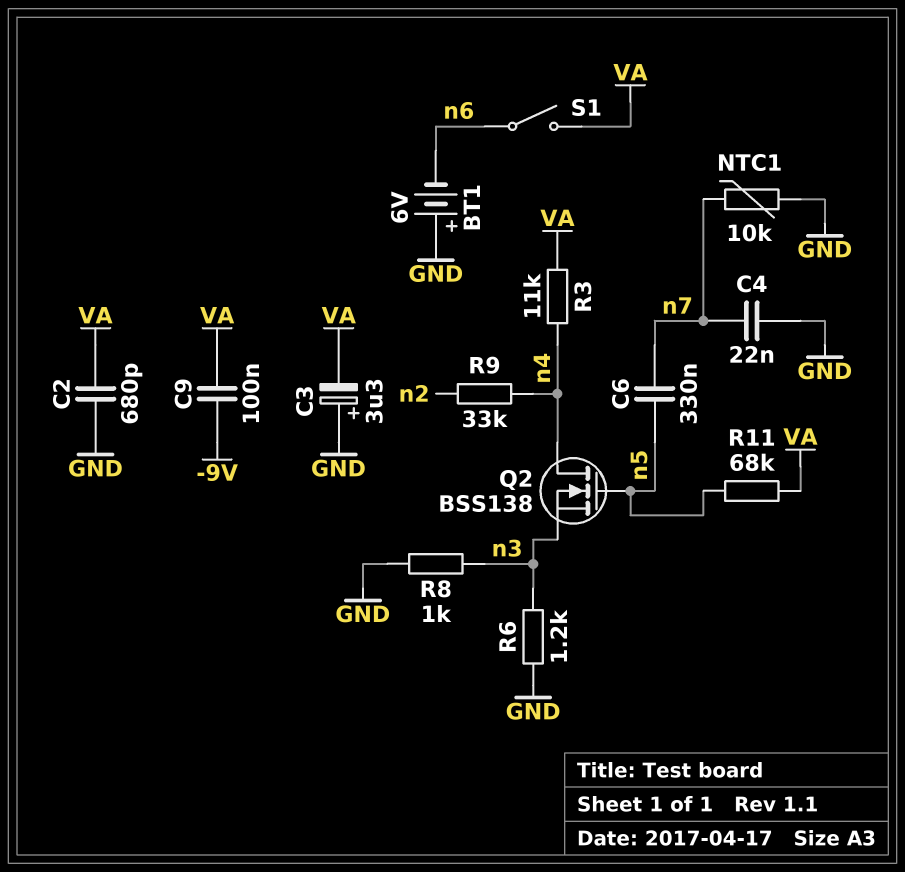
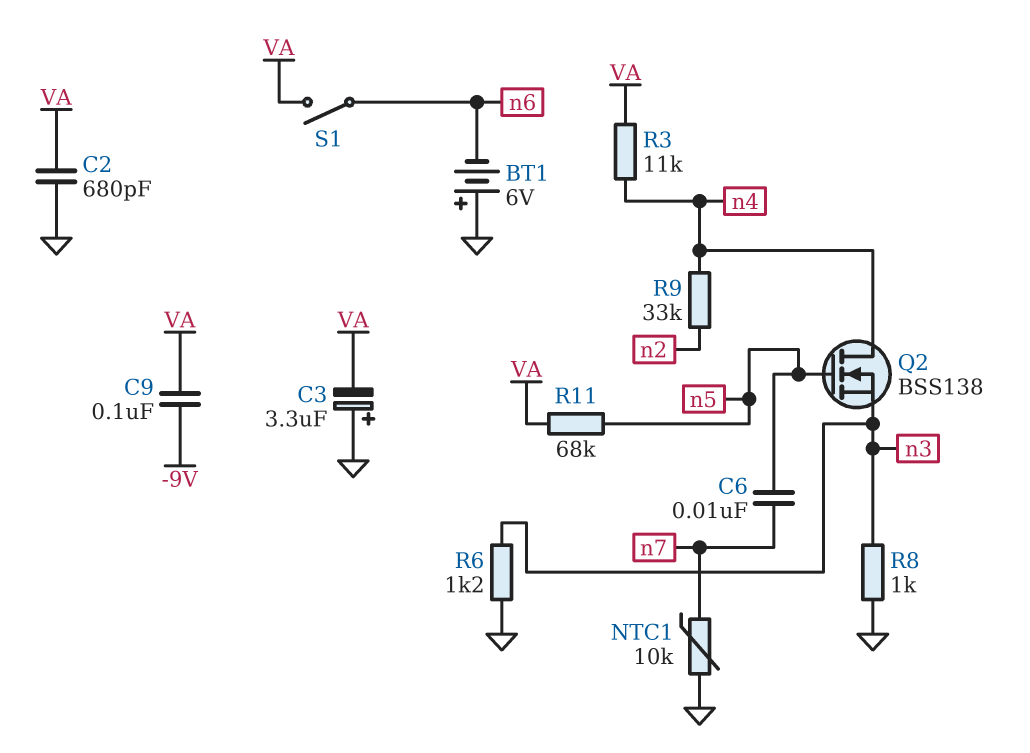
C4: 22nF (GND, n7) -> none
C6: 330nF (n5, n7) -> 10nF (n5, n7)

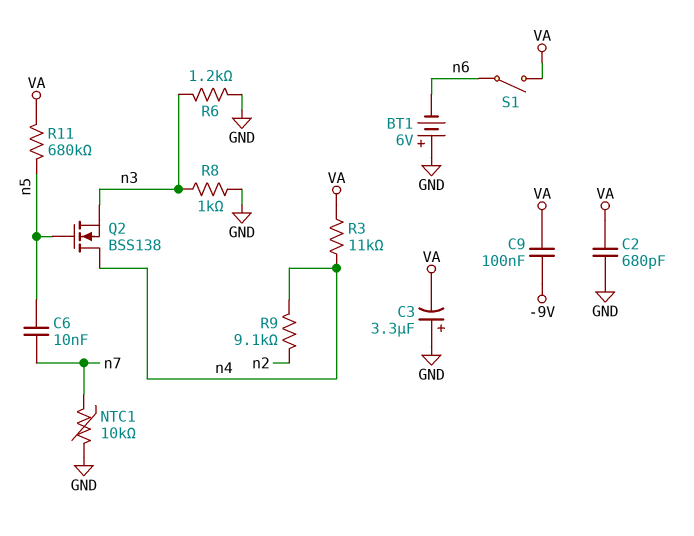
R9: 33k (n2, n4) -> 9.1k (n2, n4)
R11: 68k (VA, n5) -> 680k (VA, n5)

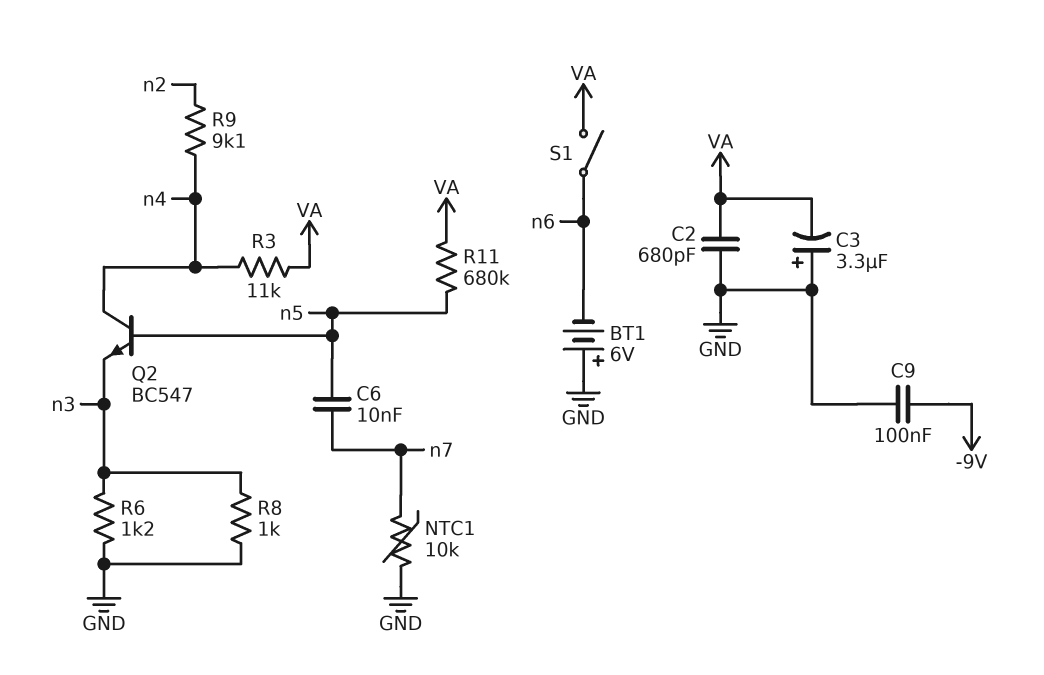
C9: 100nF (-9V, VA) -> 100nF (-9V, GND)
Q2: NMOS BSS138 (G n5, D n4, S n3) -> NPN BC547 (B n5, C n4, E n3)

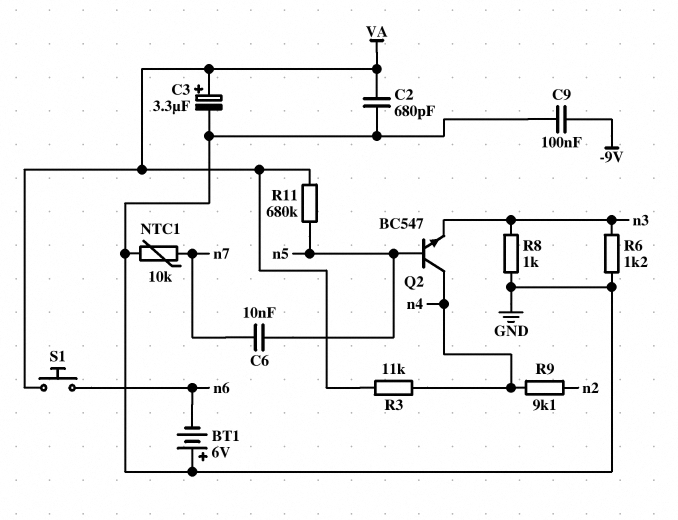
C3: 3.3uF (plus GND, minus VA) -> 3.3uF (plus VA, minus GND)
S1: switch (VA, n6) -> button (VA, n6)

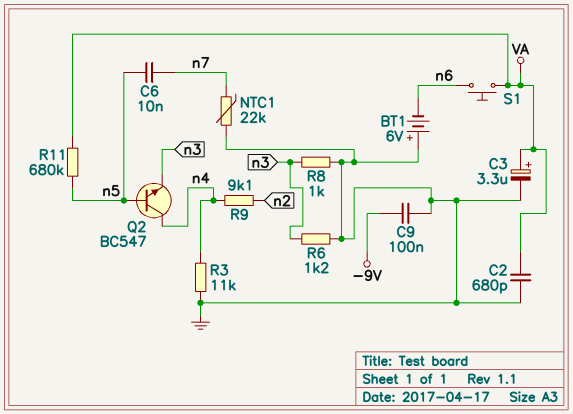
NTC1: 10k (GND, n7) -> 22k (GND, n7)
R3: 11k (VA, n4) -> 11k (GND, n4)

